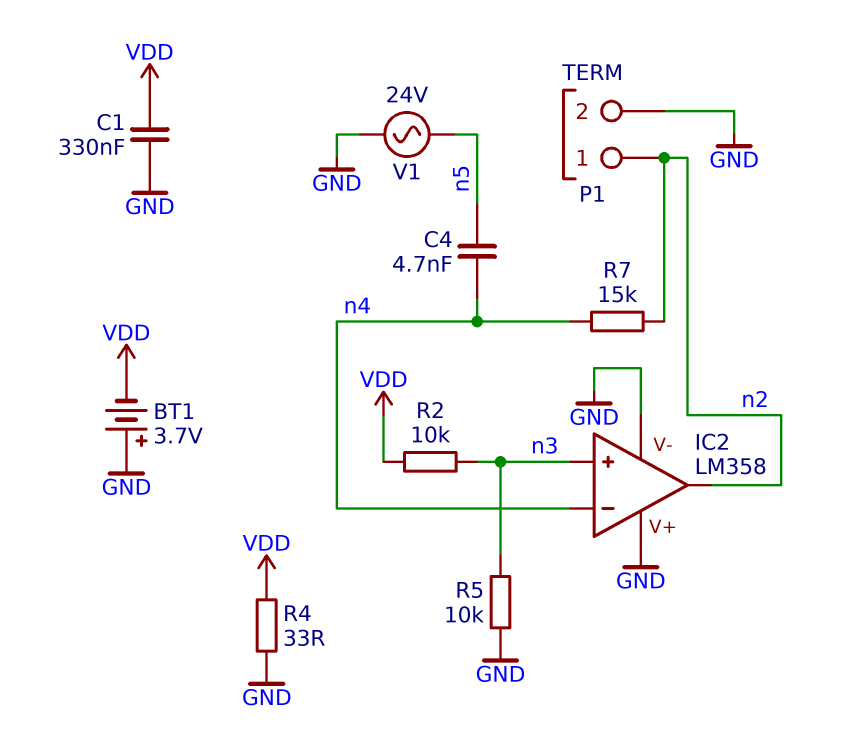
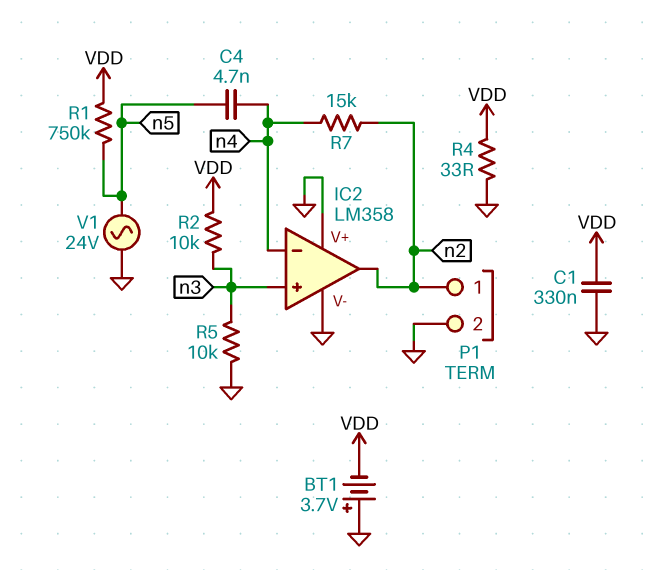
R1: none -> 750k (VDD, n5)

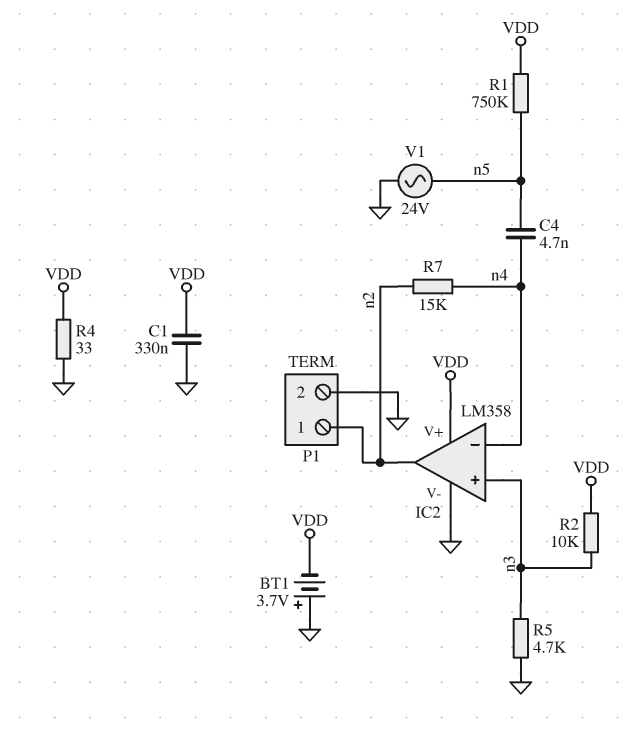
IC2 pin V+: GND -> VDD
R5: 10k (GND, n3) -> 4.7k (GND, n3)

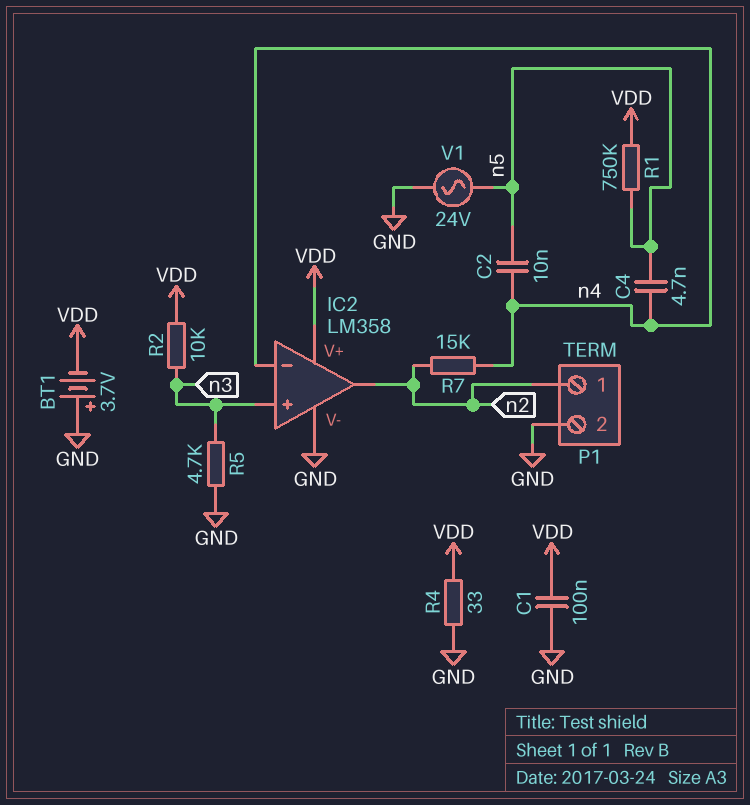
C1: 330nF (GND, VDD) -> 100nF (GND, VDD)
C2: none -> 10nF (n4, n5)

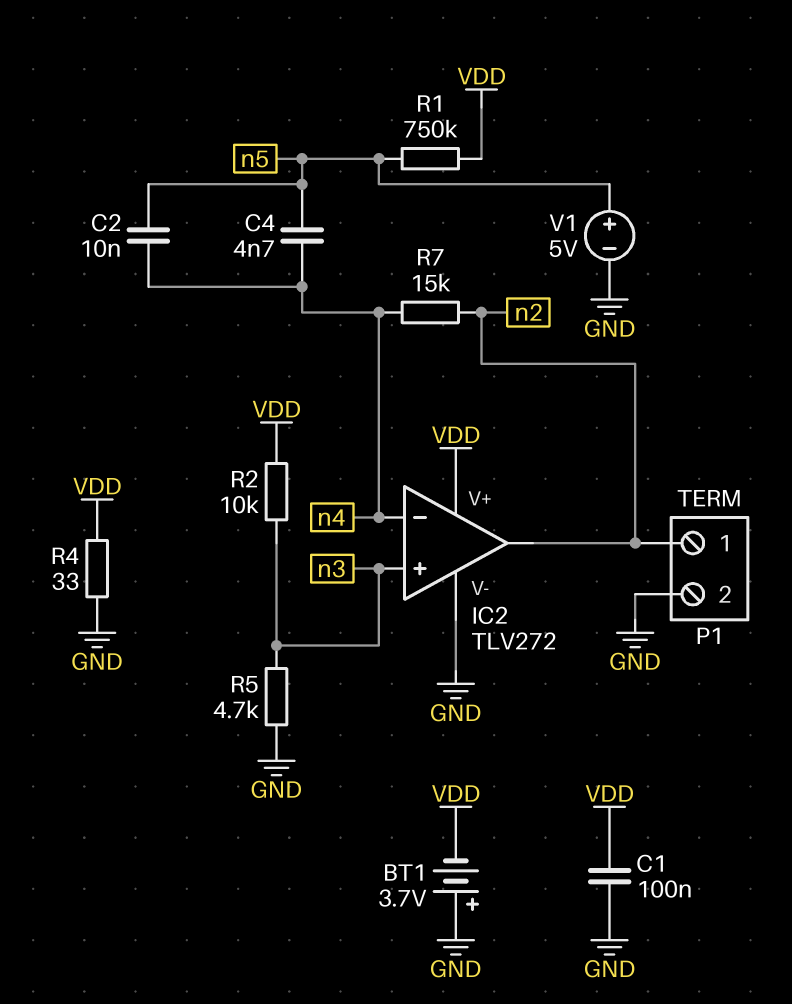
IC2: LM358 -> TLV272
V1: AC 24V (GND, n5) -> 5V (plus n5, minus GND)

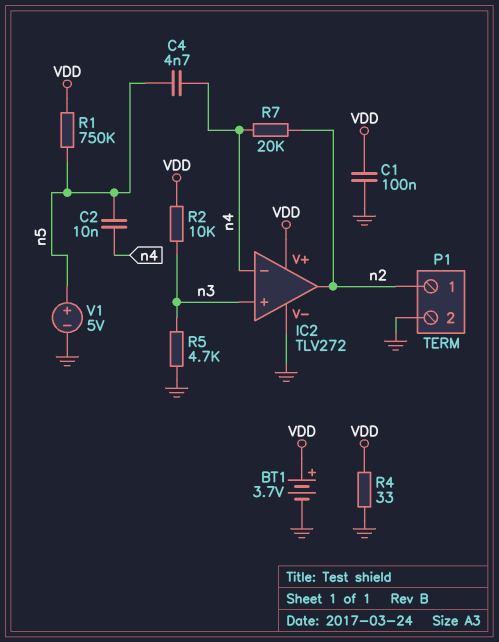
BT1: 3.7V (plus GND, minus VDD) -> 3.7V (plus VDD, minus GND)
R7: 15k (n2, n4) -> 20k (n2, n4)

